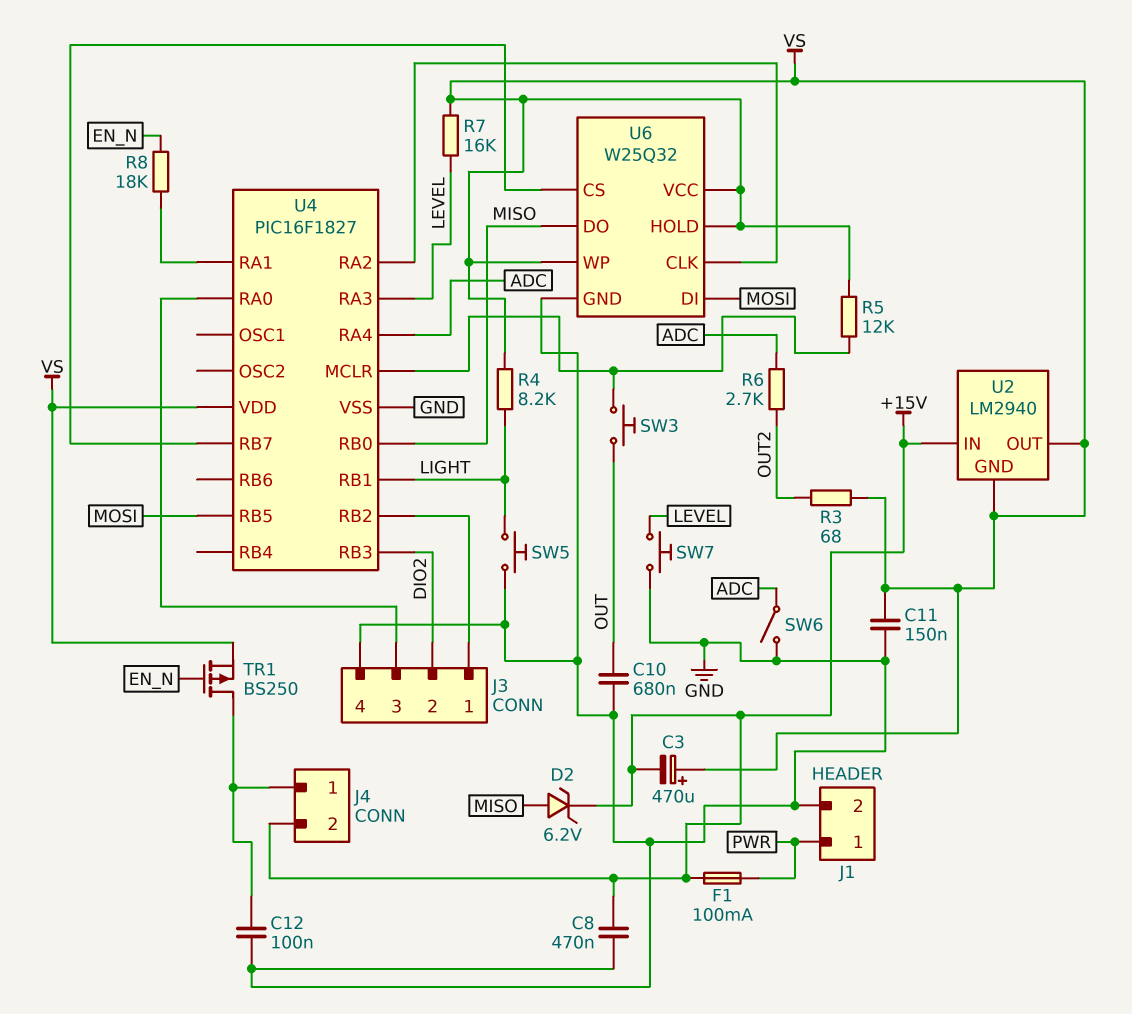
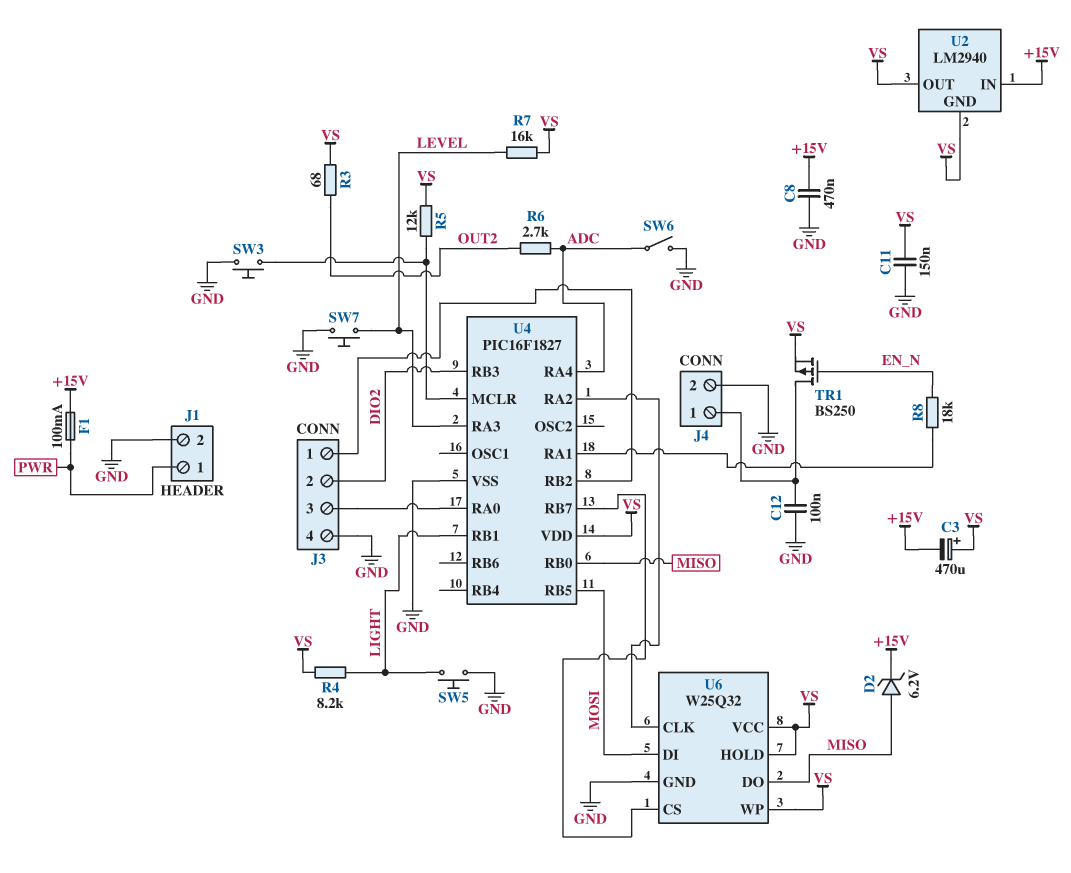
C10: 680nF (GND, OUT) -> none
J4 pin 2: +15V -> GND
SW3: button (OUT, U4/MCLR) -> button (GND, U4/MCLR)

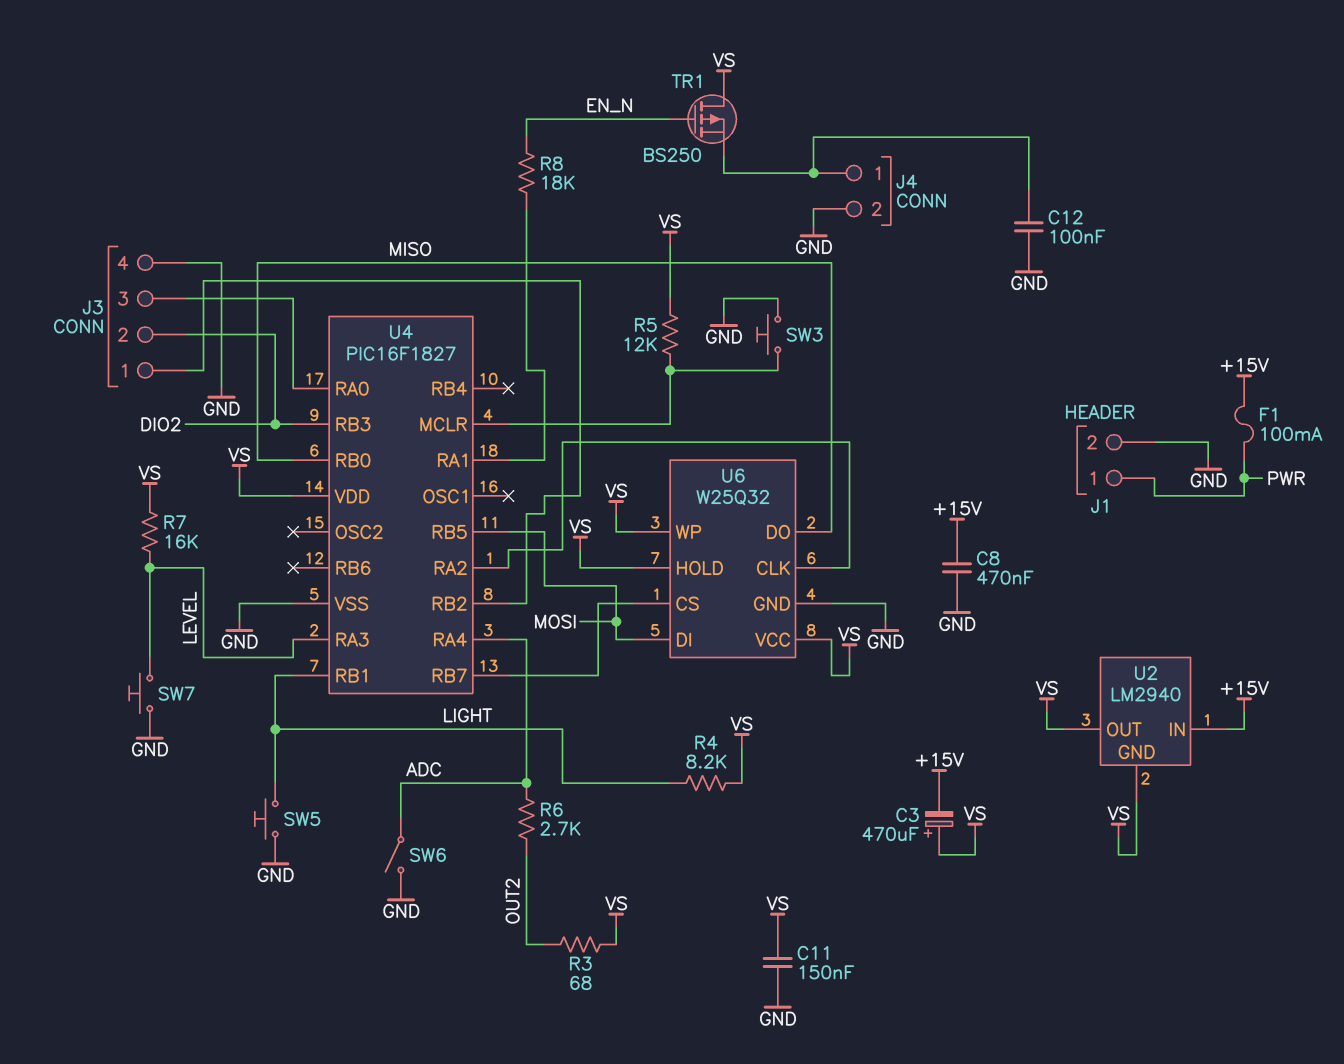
D2: zener 6.2V (A MISO, K +15V) -> none
TR1: PMOS BS250 (G EN_N, D J4/1, S VS) -> PMOS BS250 (G EN_N, D VS, S J4/1)

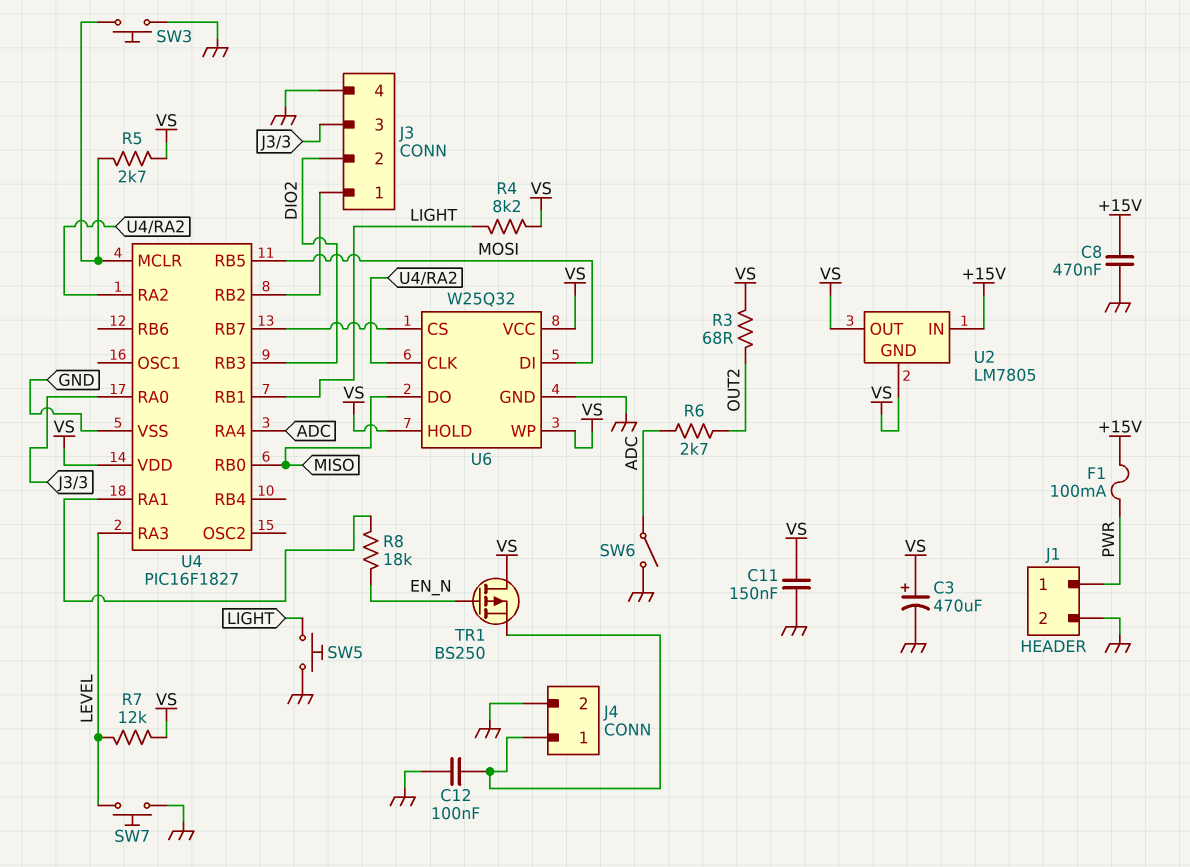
C3: 470uF (plus VS, minus +15V) -> 470uF (plus VS, minus GND)
R5: 12k (U4/MCLR, VS) -> 2.7k (U4/MCLR, VS)
R7: 16k (LEVEL, VS) -> 12k (LEVEL, VS)
U2: LM2940 -> LM7805

